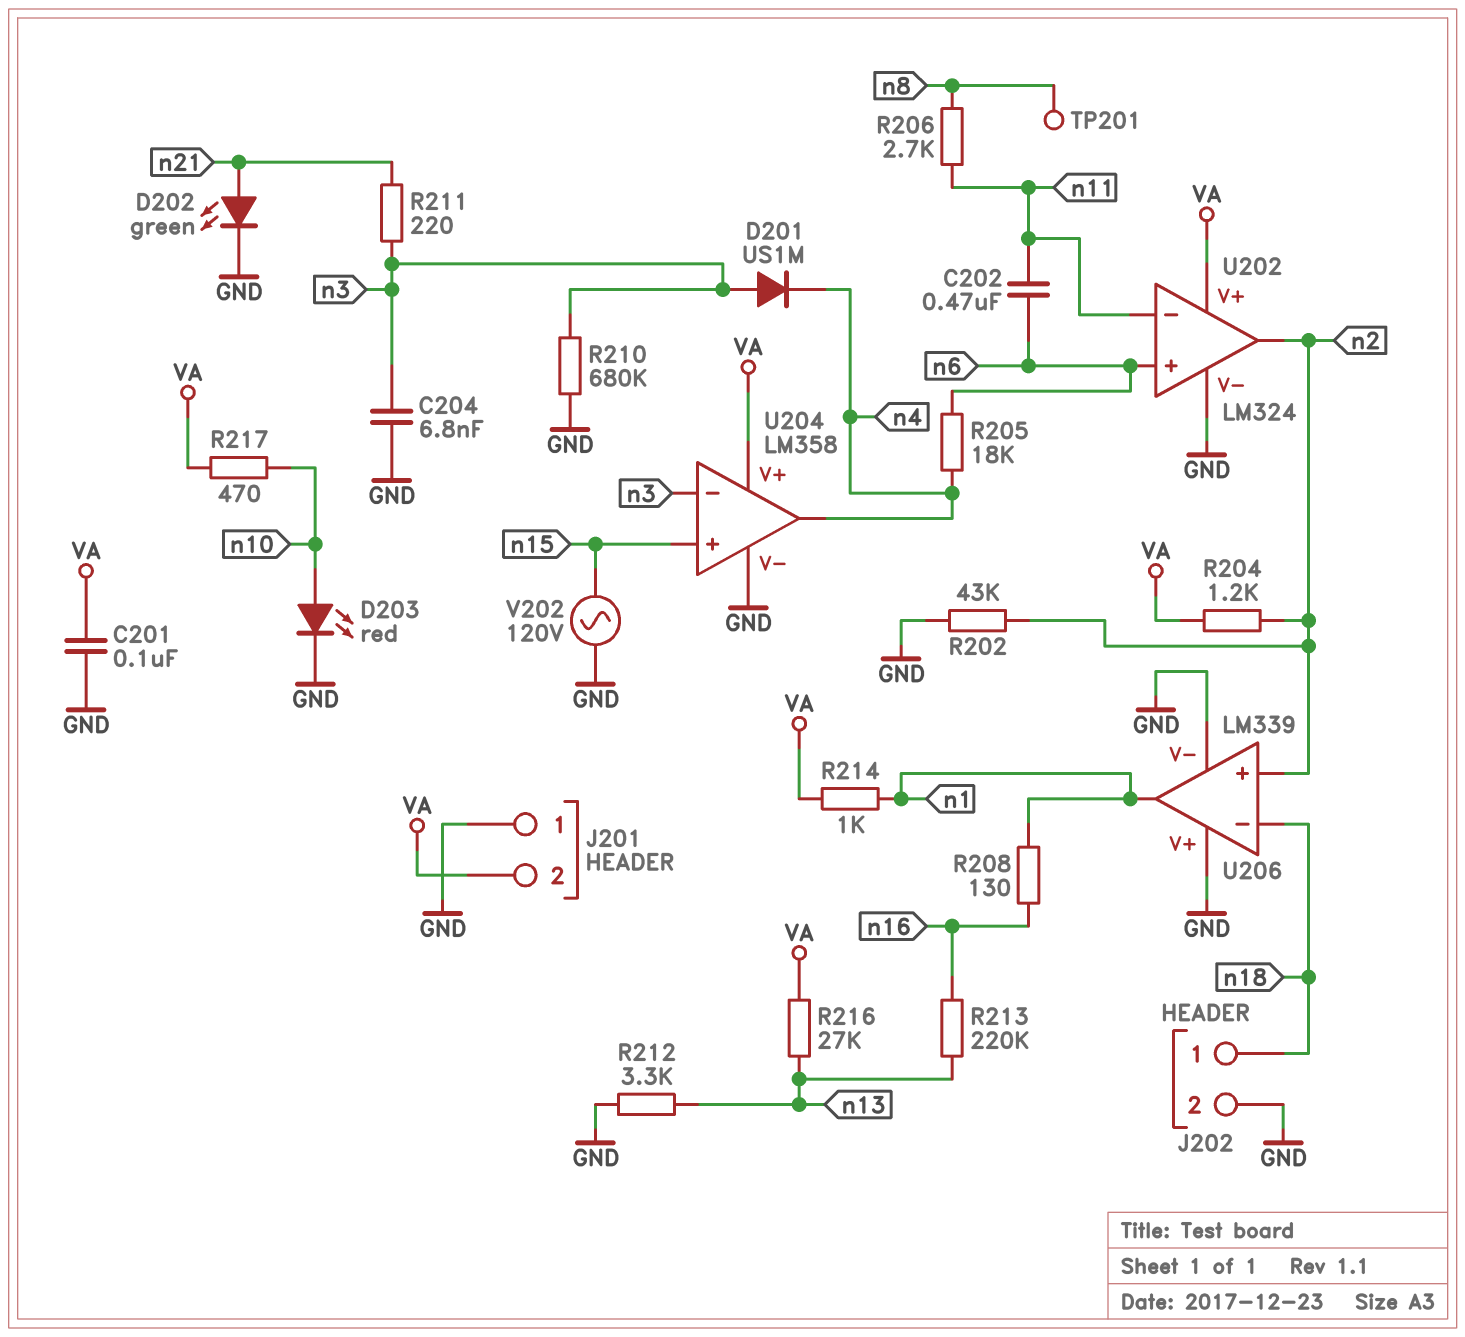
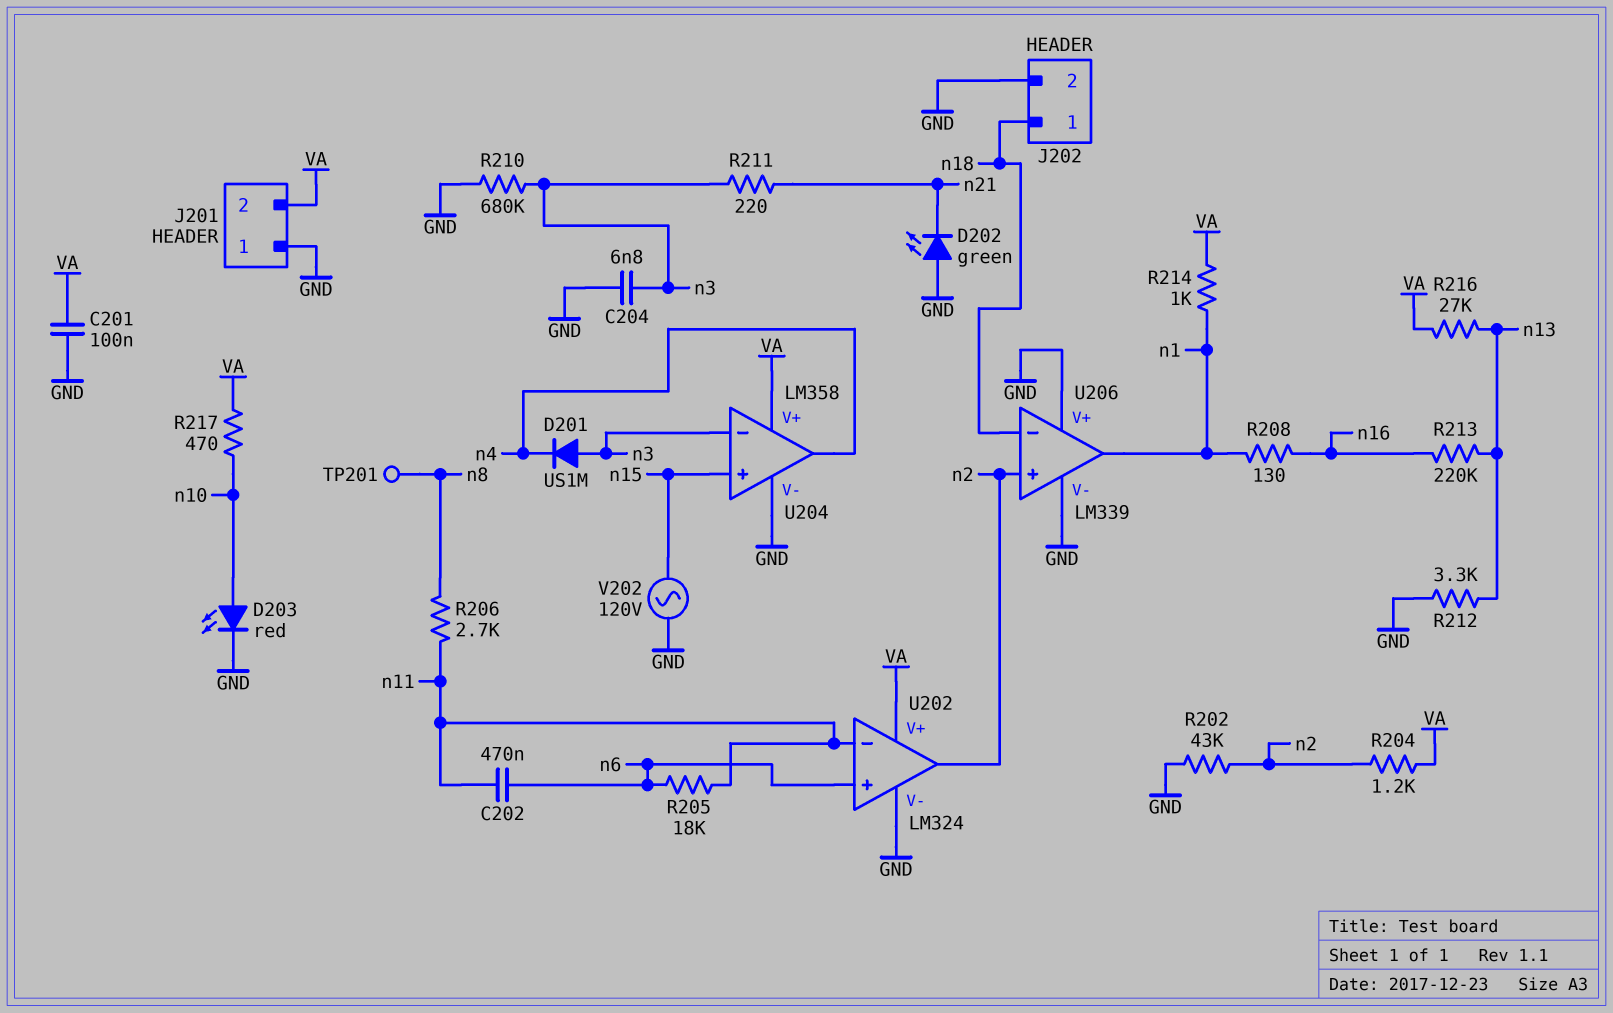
D202: LED green (A n21, K GND) -> LED green (A GND, K n21)
R205: 18k (n4, n6) -> 18k (n6, n11)

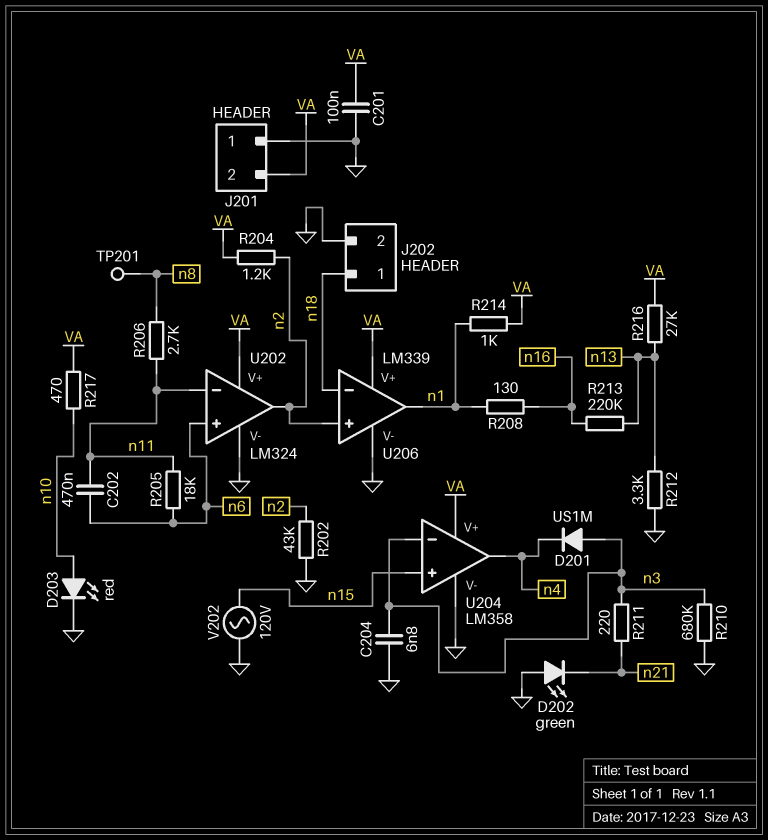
U206 pin V+: GND -> VA

